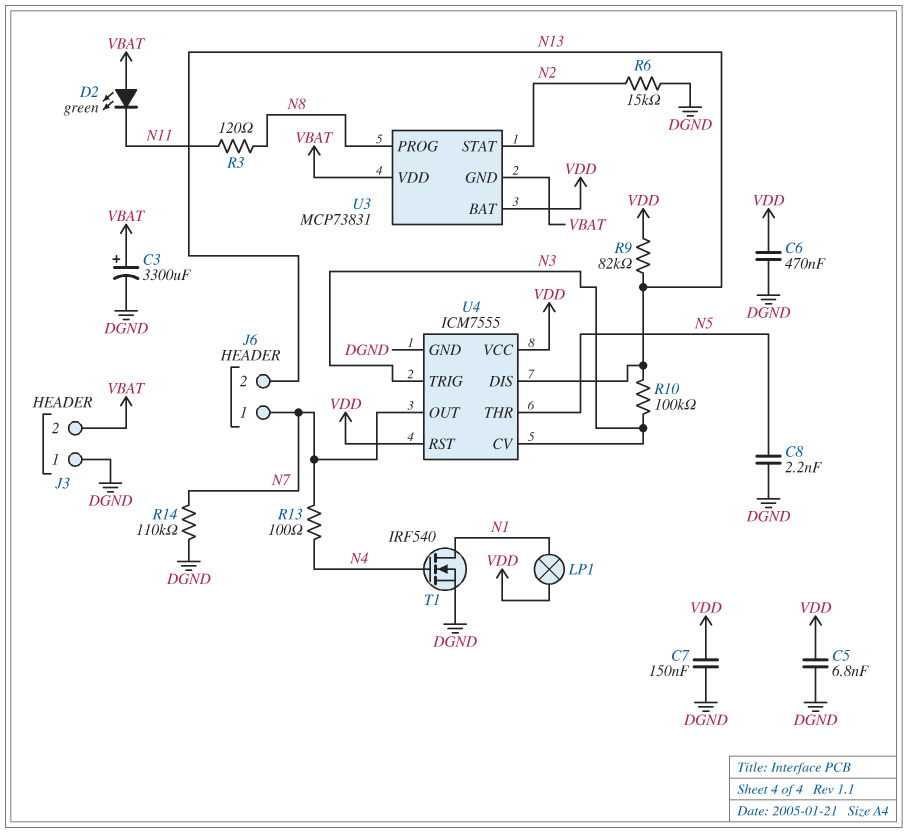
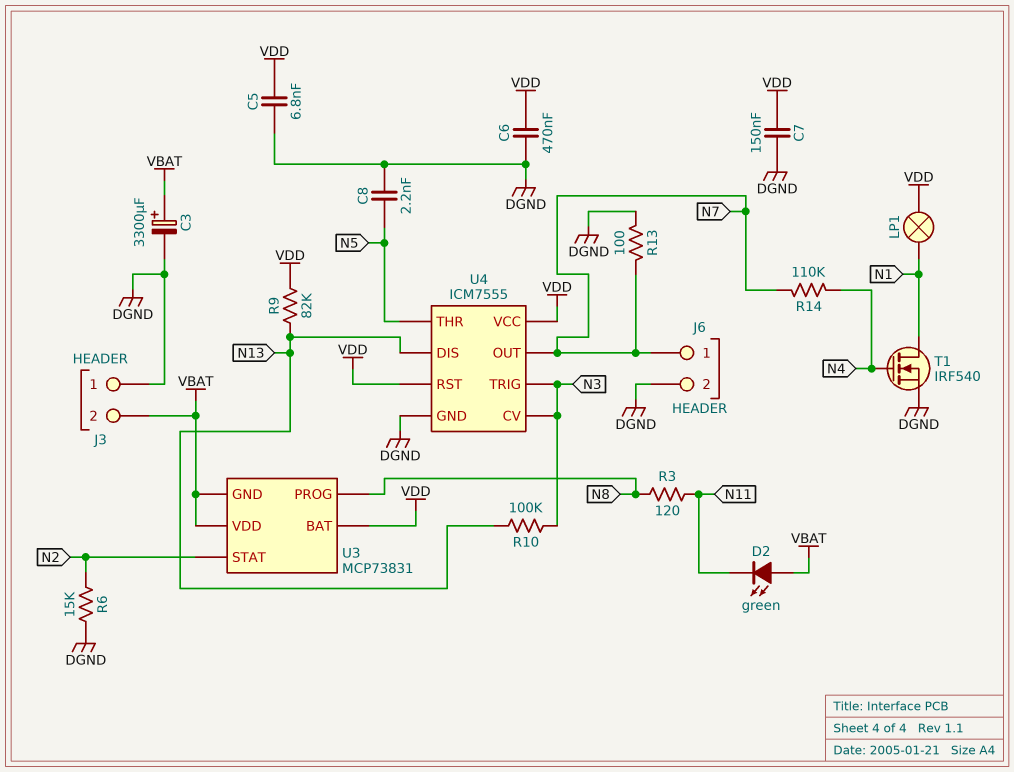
J6 pin 2: N13 -> DGND
R13: 100 (N4, N7) -> 100 (DGND, N7)
R14: 110k (DGND, N7) -> 110k (N4, N7)

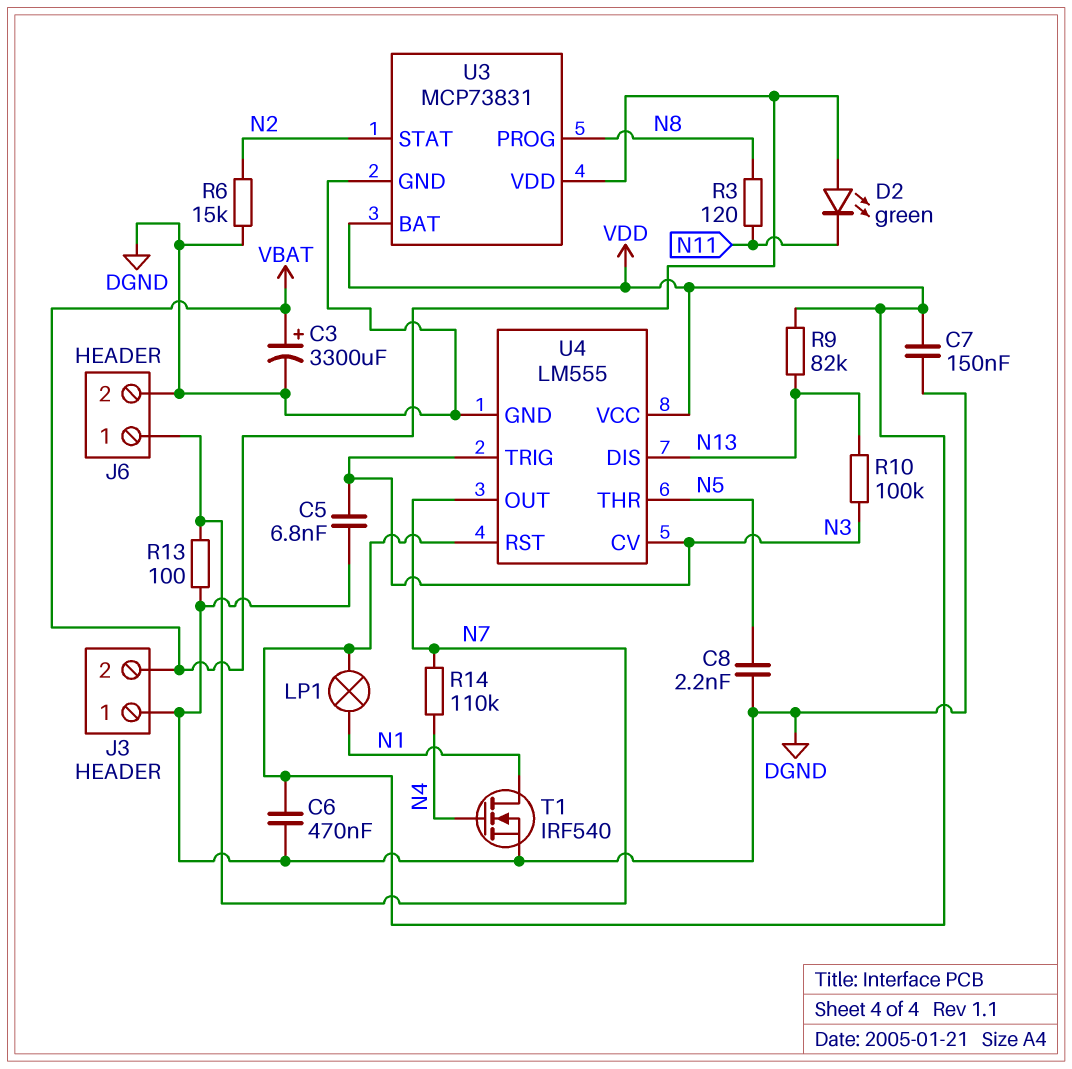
C5: 6.8nF (DGND, VDD) -> 6.8nF (DGND, N3)
U3 pin GND: VBAT -> DGND
U4: ICM7555 -> LM555

